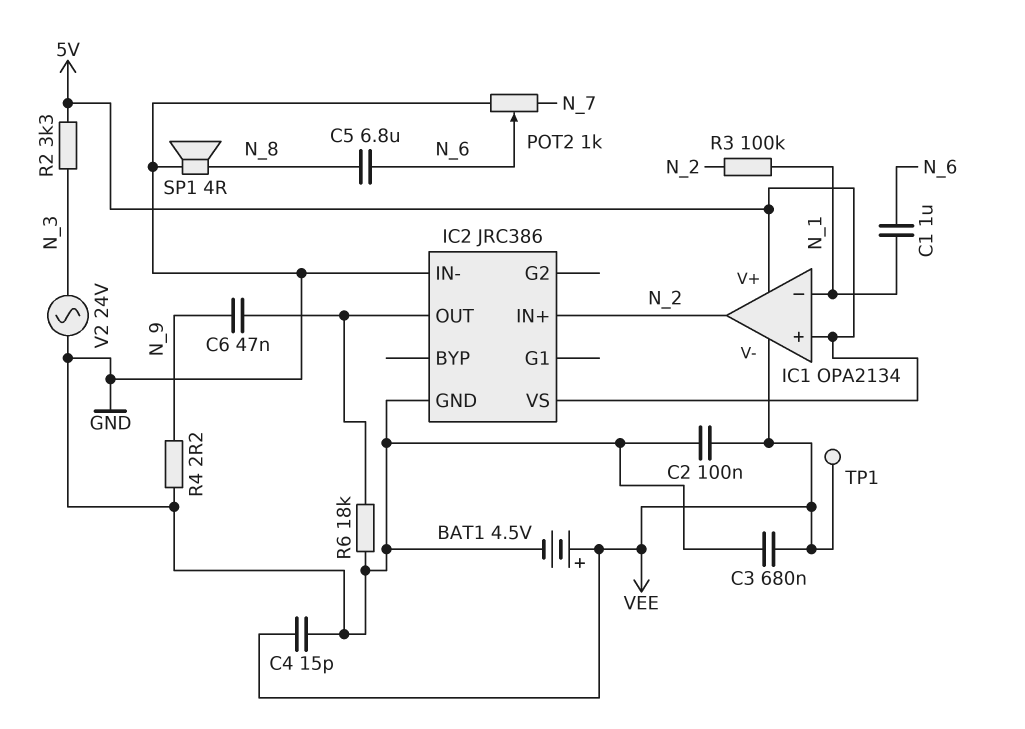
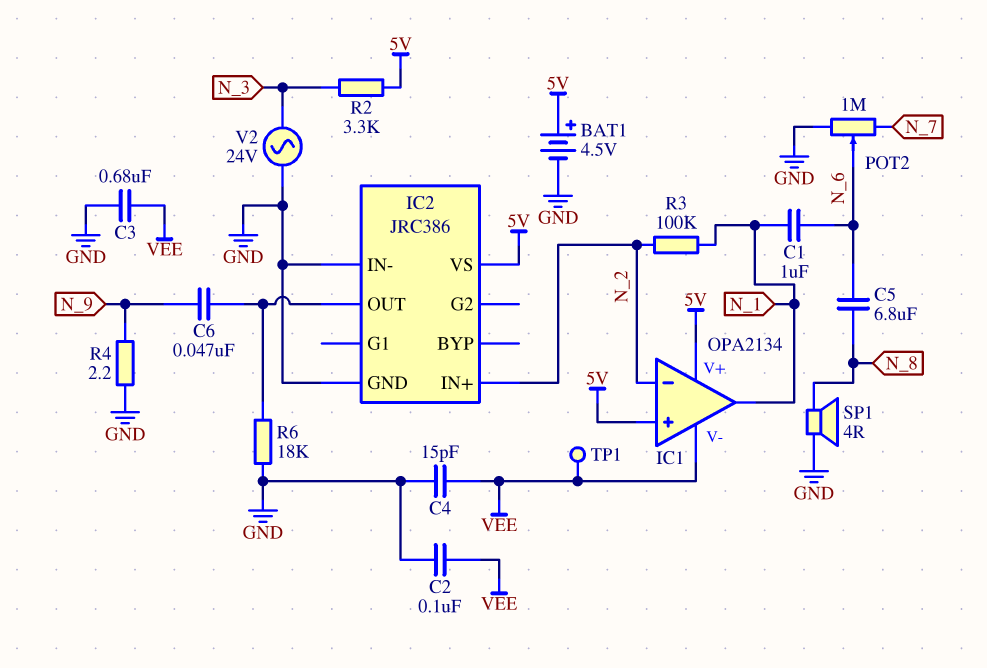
BAT1: 4.5V (plus VEE, minus GND) -> 4.5V (plus 5V, minus GND)
IC1 pin in-: N_1 -> N_2
IC1 pin out: N_2 -> N_1
POT2: 1k (GND, N_7, wiper N_6) -> 1M (GND, N_7, wiper N_6)

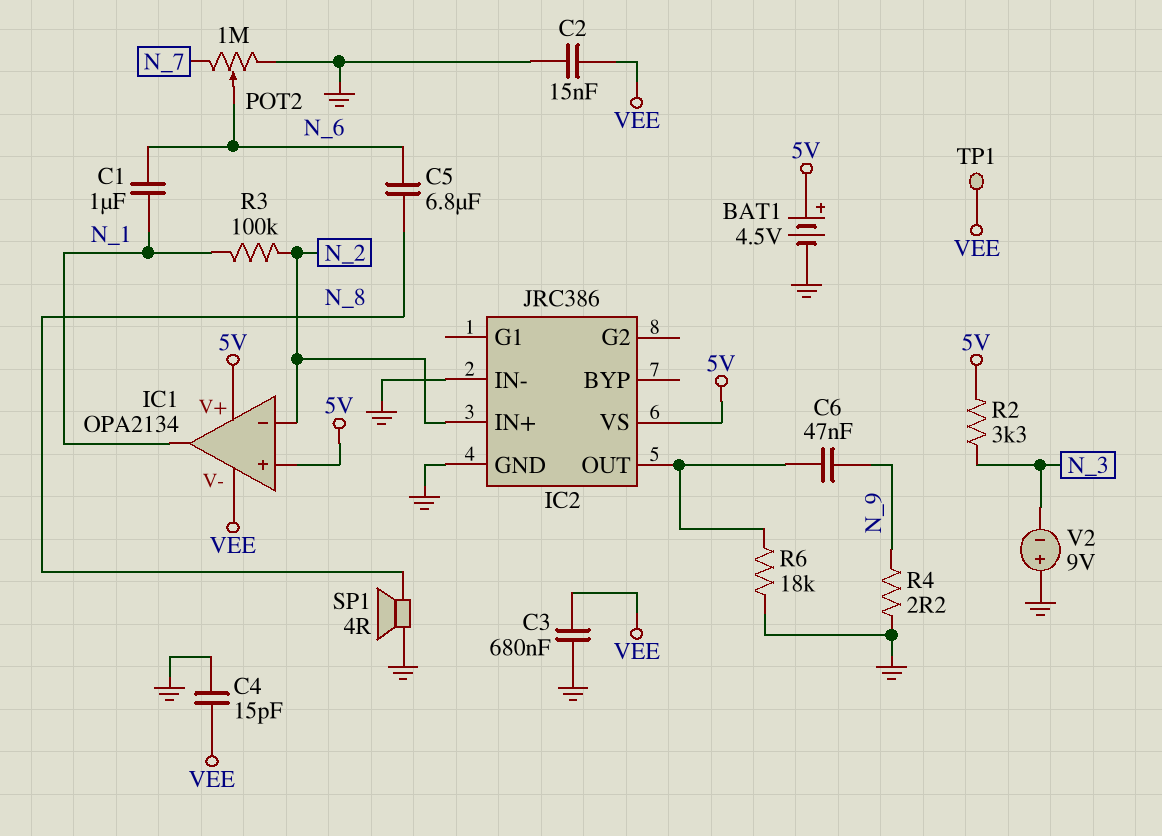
C2: 100nF (GND, VEE) -> 15nF (GND, VEE)
V2: AC 24V (GND, N_3) -> 9V (plus GND, minus N_3)

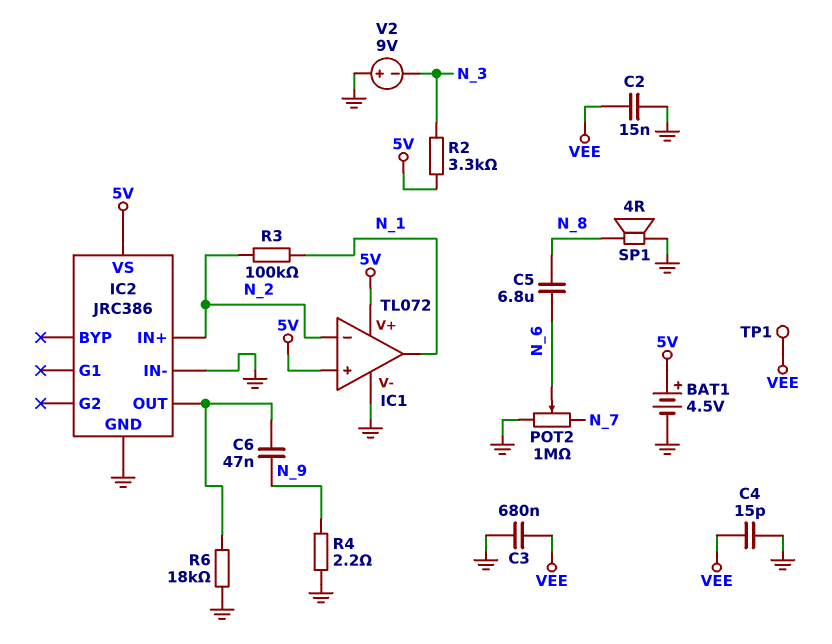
C1: 1uF (N_1, N_6) -> none
IC1: OPA2134 -> TL072
IC1 pin V-: VEE -> GND

